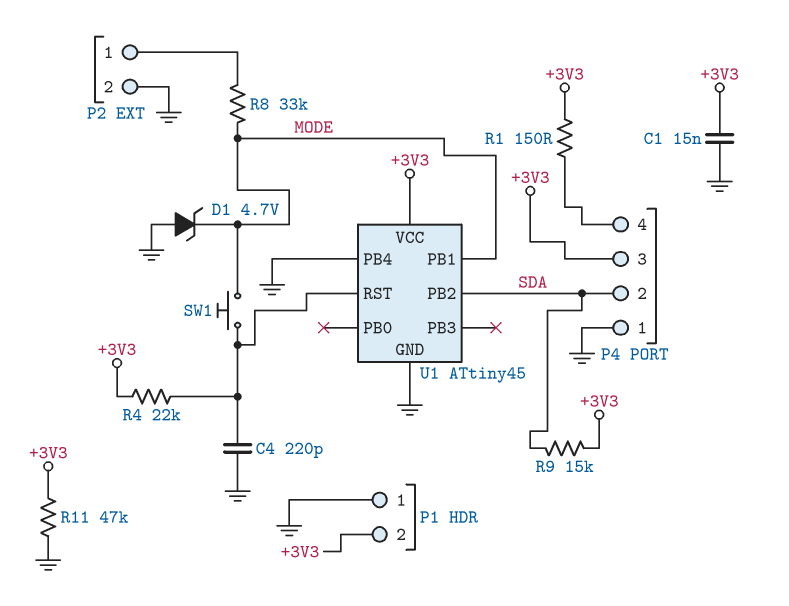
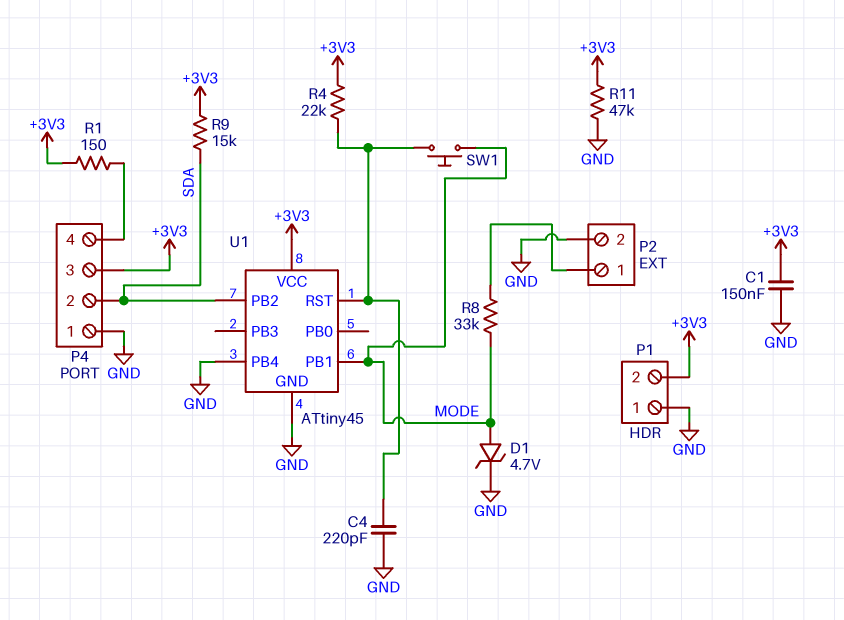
C1: 15nF (+3V3, GND) -> 150nF (+3V3, GND)
D1: zener 4.7V (A GND, K MODE) -> zener 4.7V (A MODE, K GND)

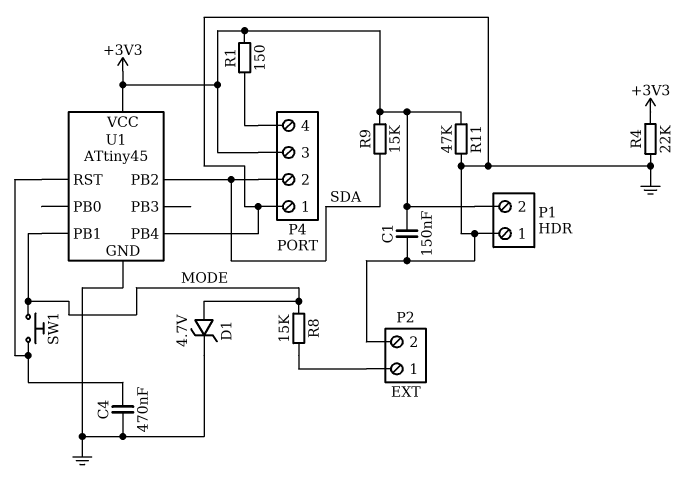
C4: 220pF (GND, U1/RST) -> 470nF (GND, U1/RST)
R4: 22k (+3V3, U1/RST) -> 22k (+3V3, GND)
R8: 33k (MODE, P2/1) -> 15k (MODE, P2/1)

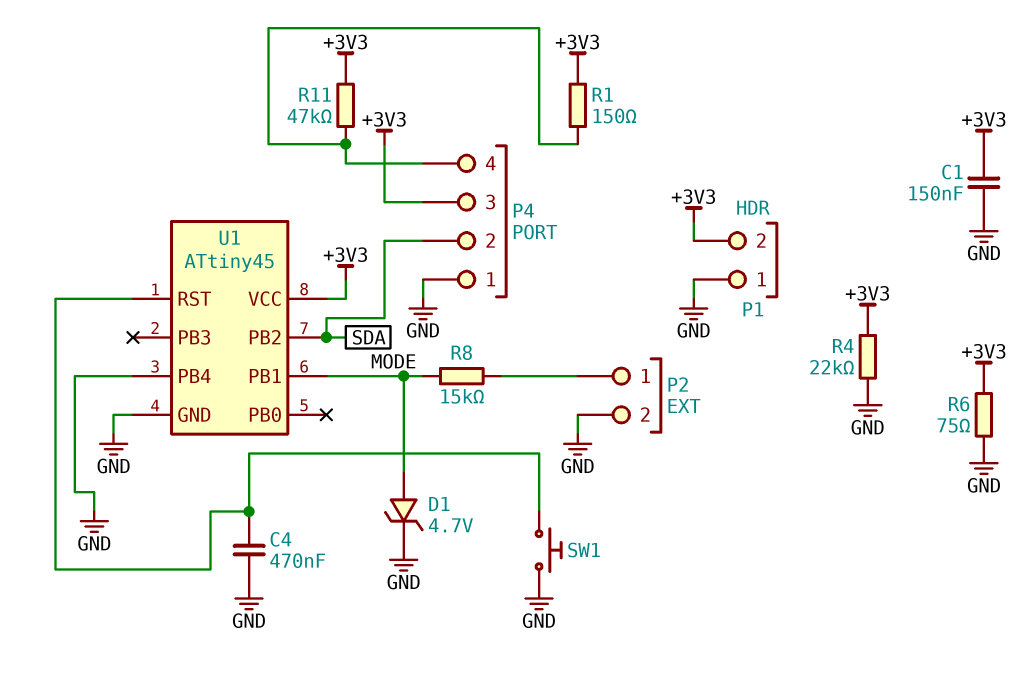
R6: none -> 75 (+3V3, GND)
R9: 15k (+3V3, SDA) -> none
R11: 47k (+3V3, GND) -> 47k (+3V3, P4/4)
SW1: button (MODE, U1/RST) -> button (GND, U1/RST)

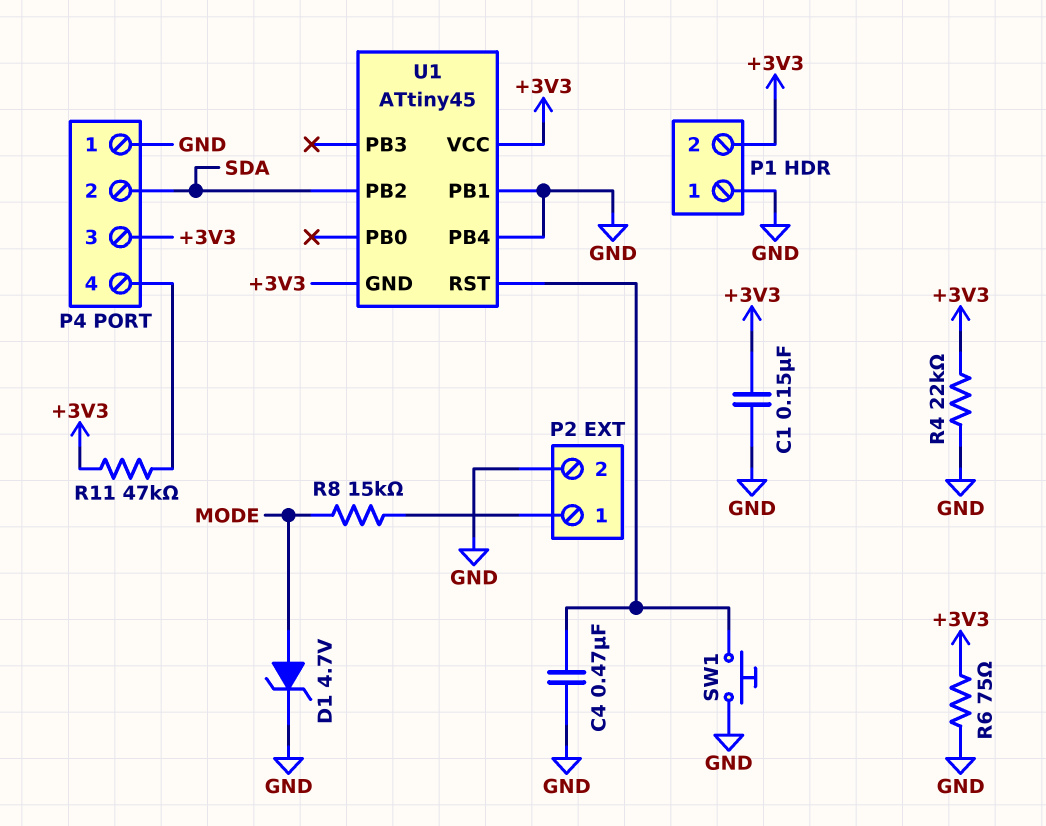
R1: 150 (+3V3, P4/4) -> none
U1 pin GND: GND -> +3V3
U1 pin PB1: MODE -> GND

